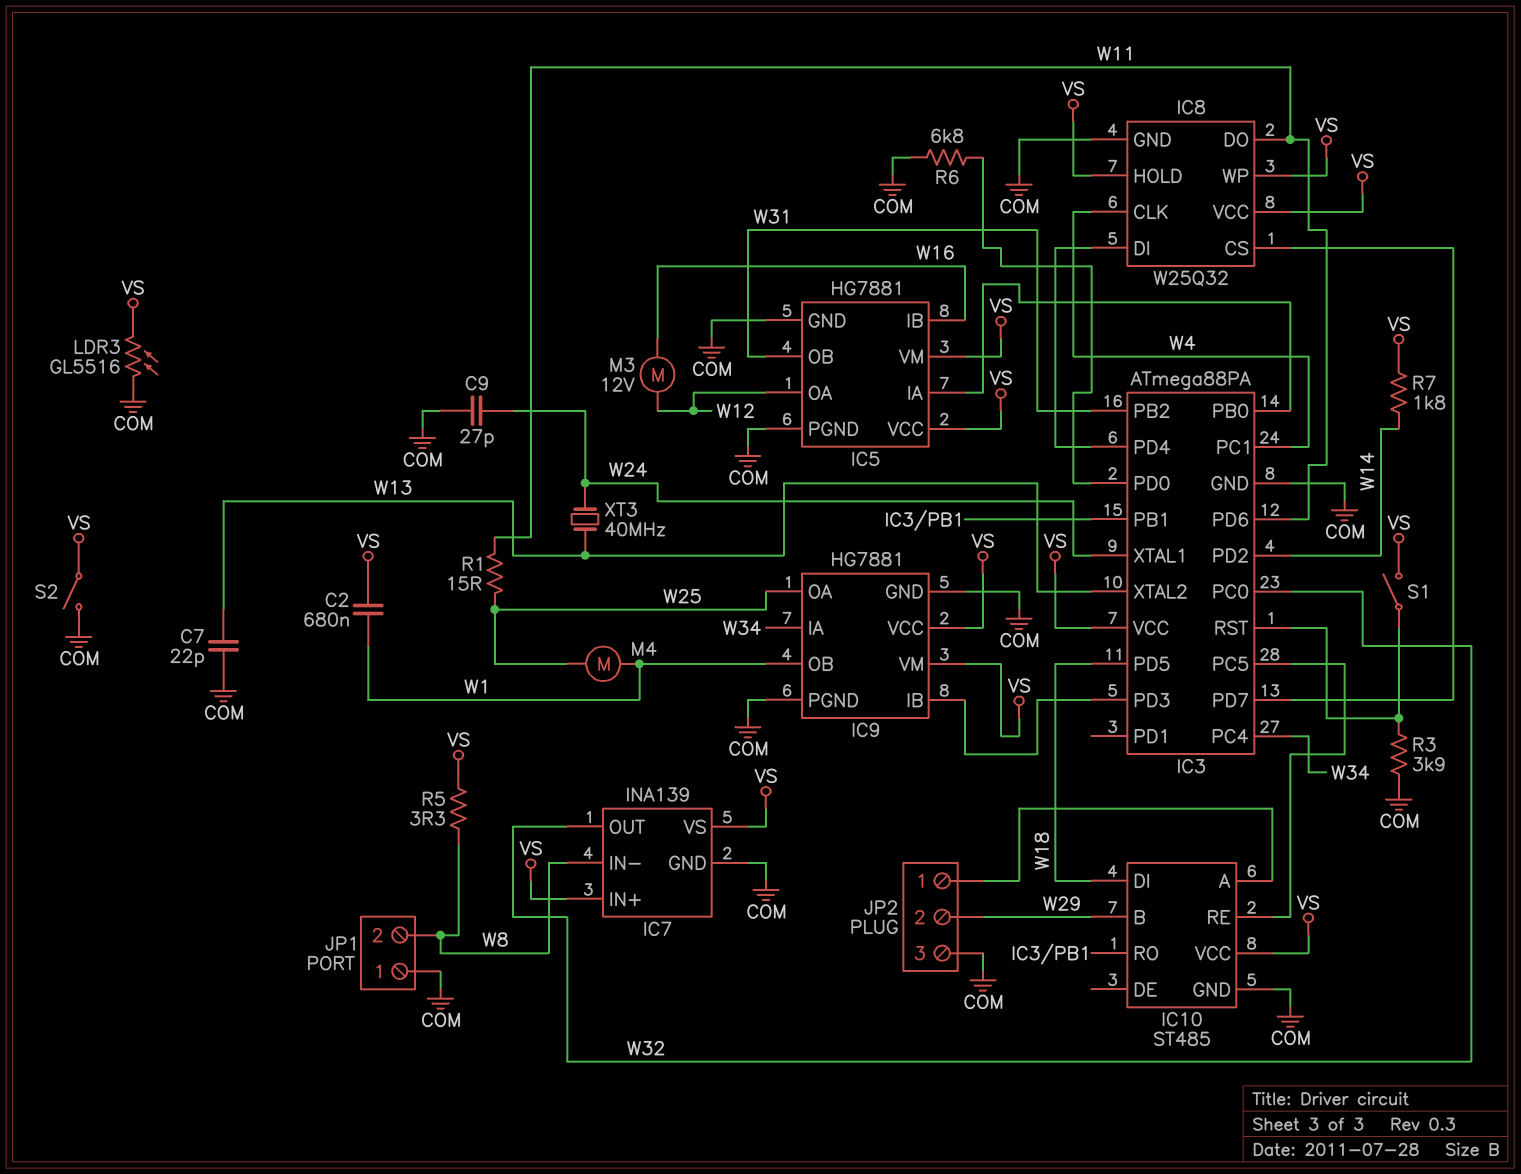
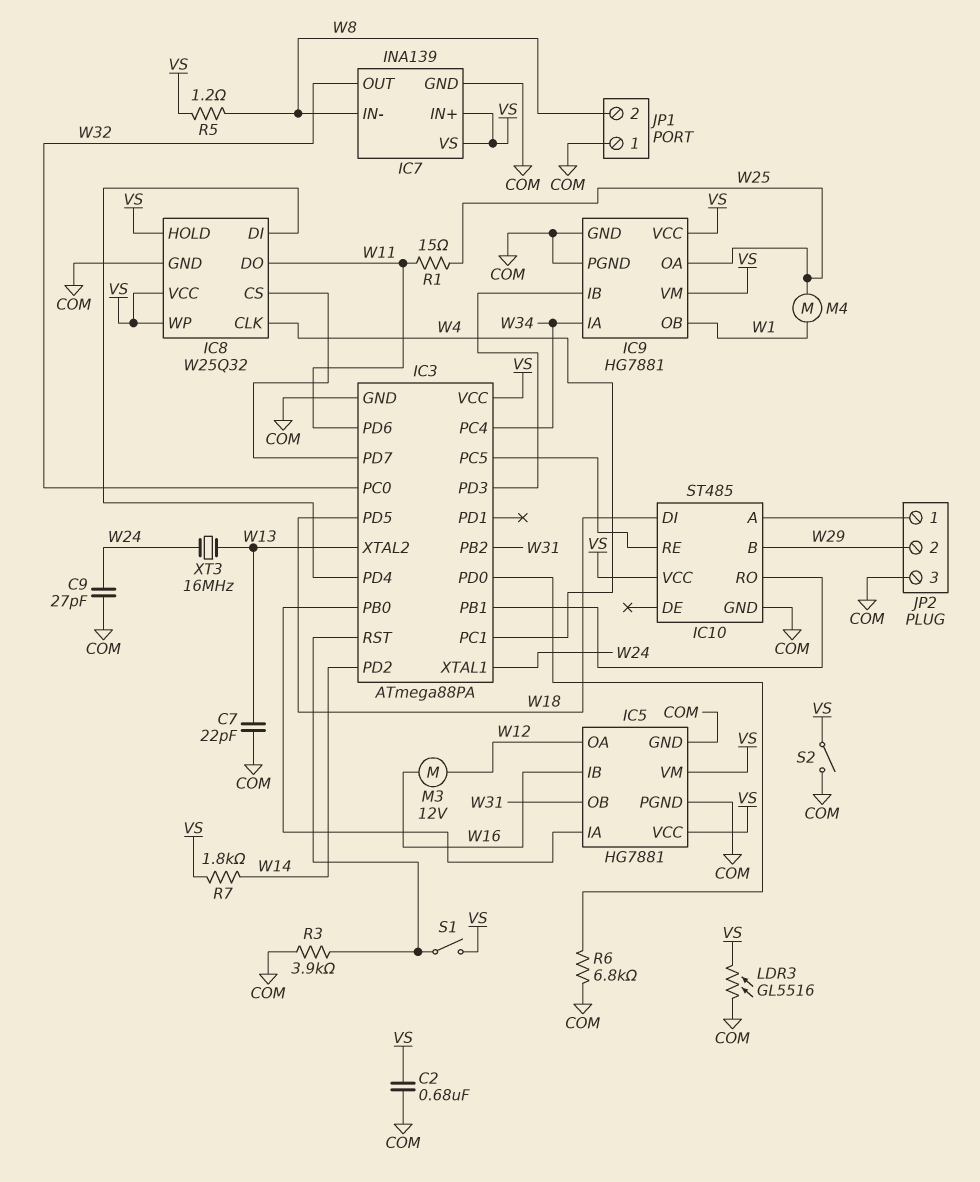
C2: 680nF (VS, W1) -> 680nF (COM, VS)
R5: 3.3 (VS, W8) -> 1.2 (VS, W8)
XT3: 40MHz (W13, W24) -> 16MHz (W13, W24)

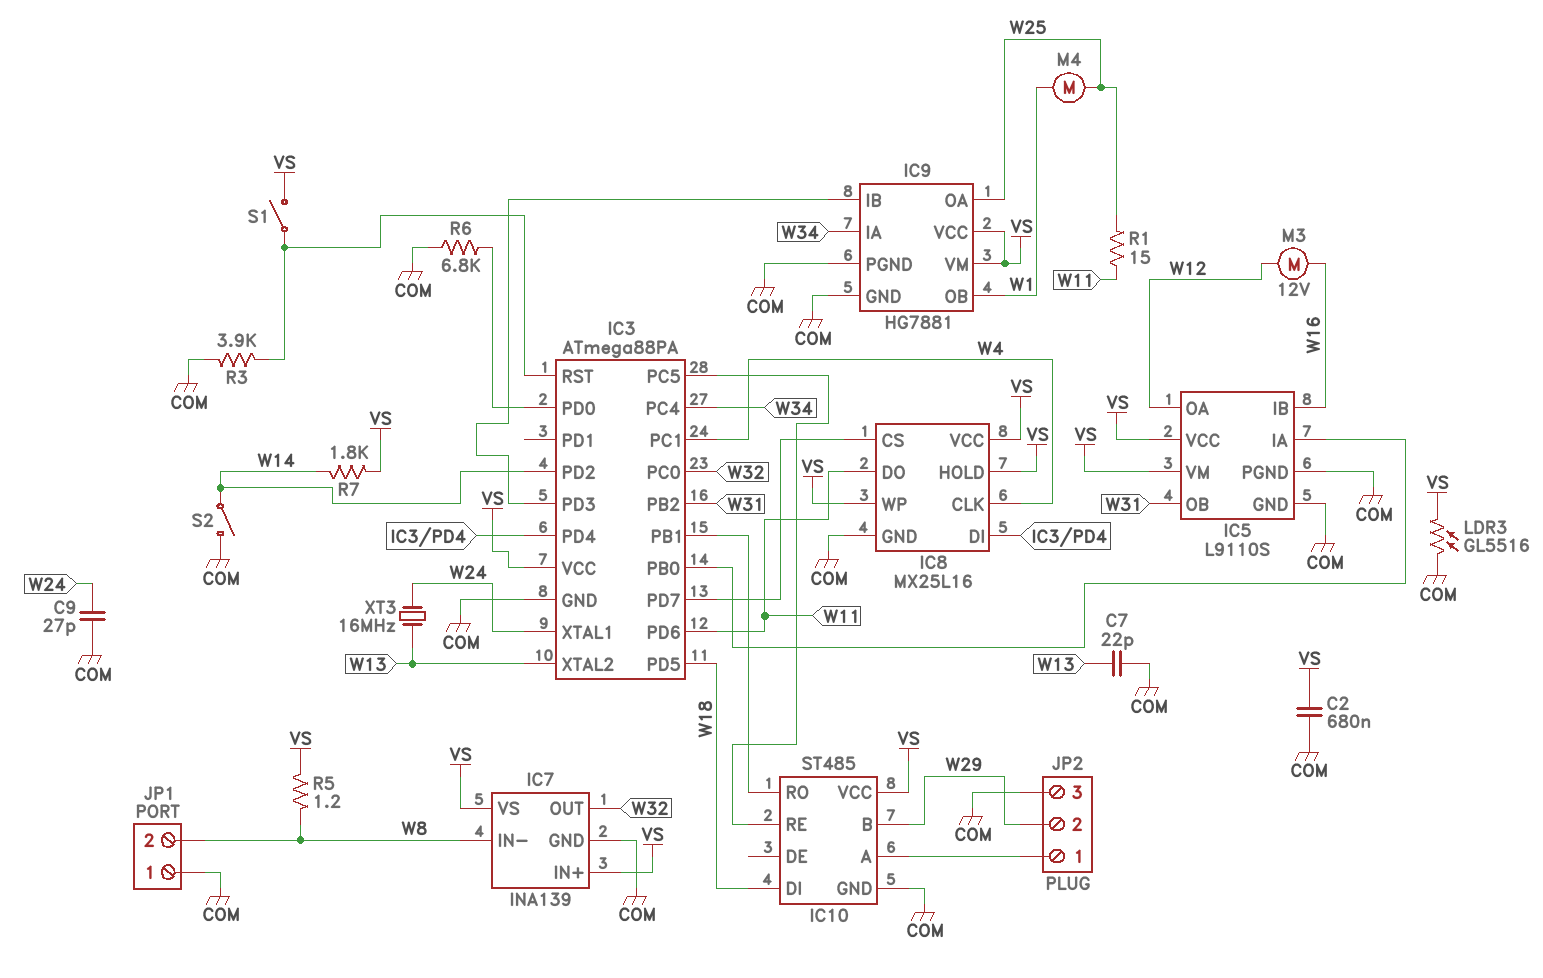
IC5: HG7881 -> L9110S
IC8: W25Q32 -> MX25L16
S2: switch (COM, VS) -> switch (COM, W14)

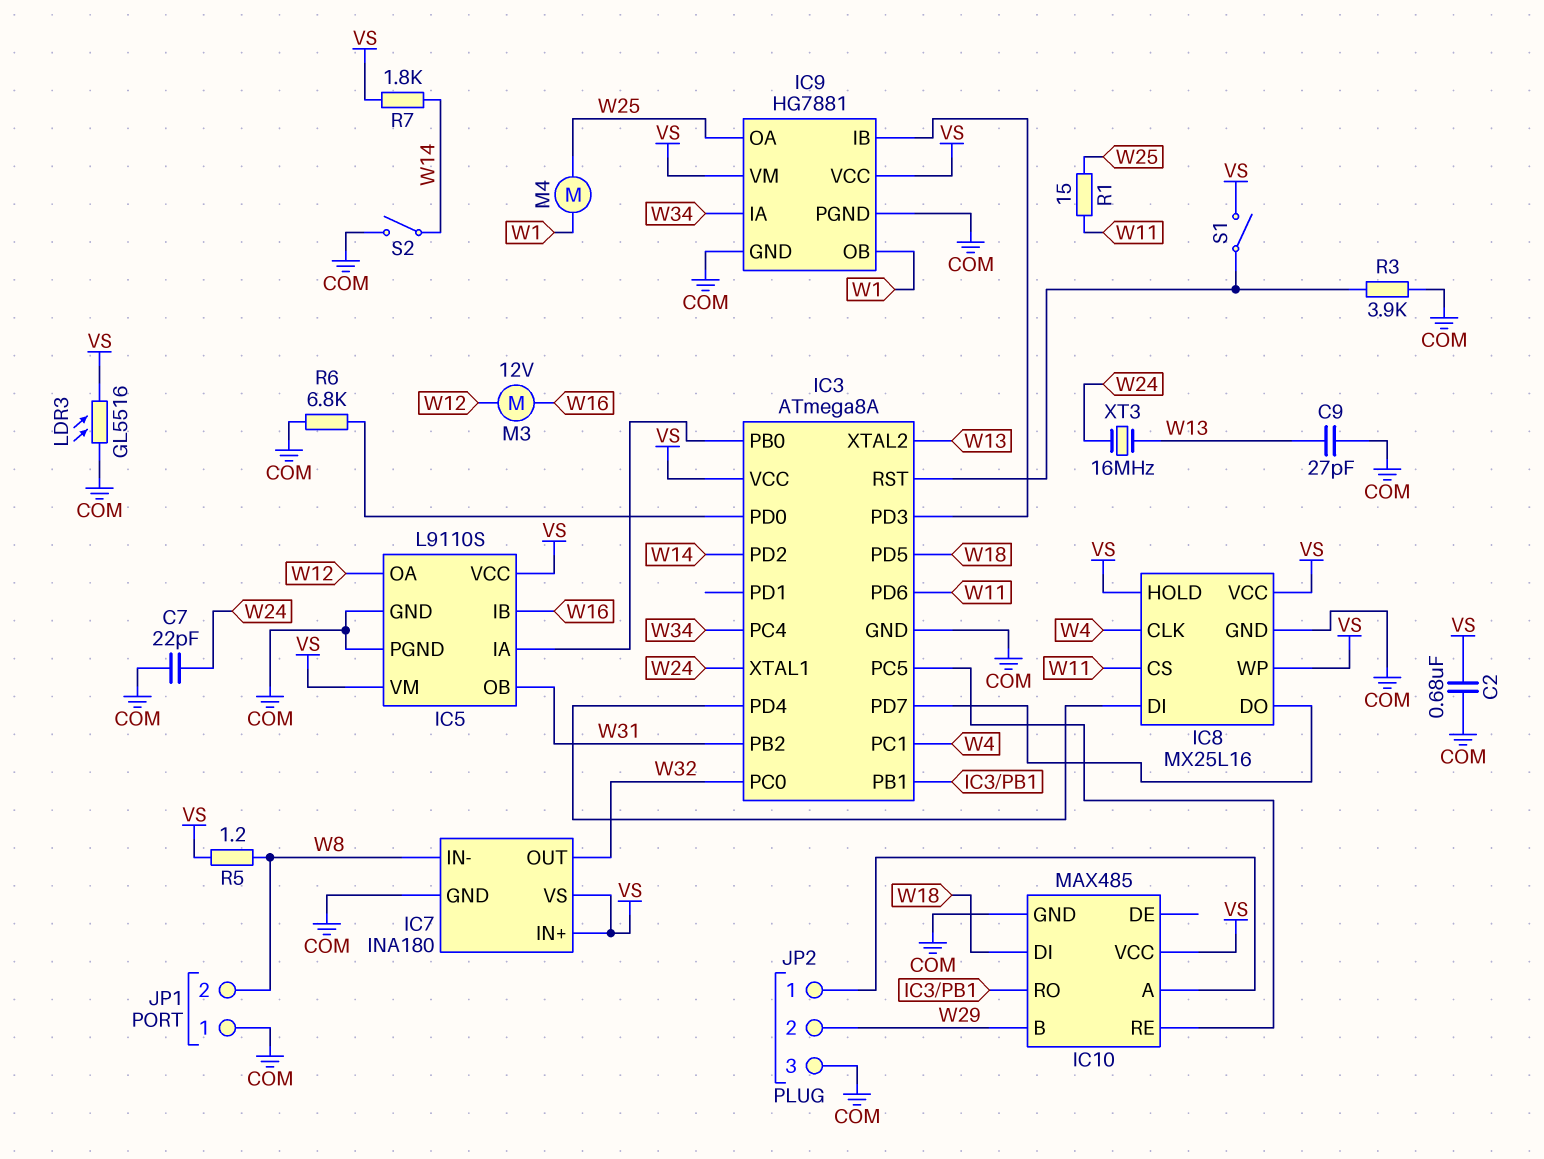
C7: 22pF (COM, W13) -> 22pF (COM, W24)
C9: 27pF (COM, W24) -> 27pF (COM, W13)
IC3: ATmega88PA -> ATmega8A
IC7: INA139 -> INA180
IC8 pin CS: IC3/PD7 -> W11
IC8 pin DO: W11 -> IC3/PD7
IC10: ST485 -> MAX485

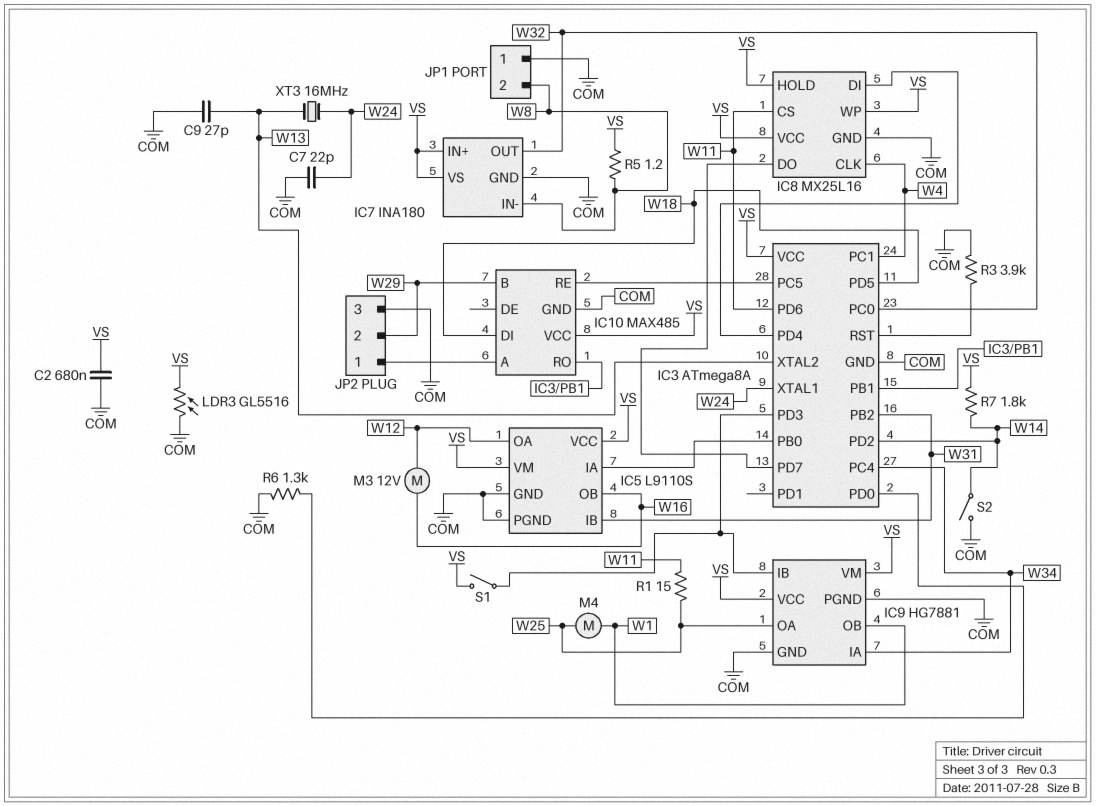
IC5 pin IB: W16 -> W31
IC5 pin OB: W31 -> W16
R6: 6.8k (COM, IC3/PD0) -> 1.3k (COM, IC3/PD0)
S1: switch (IC3/RST, VS) -> switch (IC3/PD3, VS)

